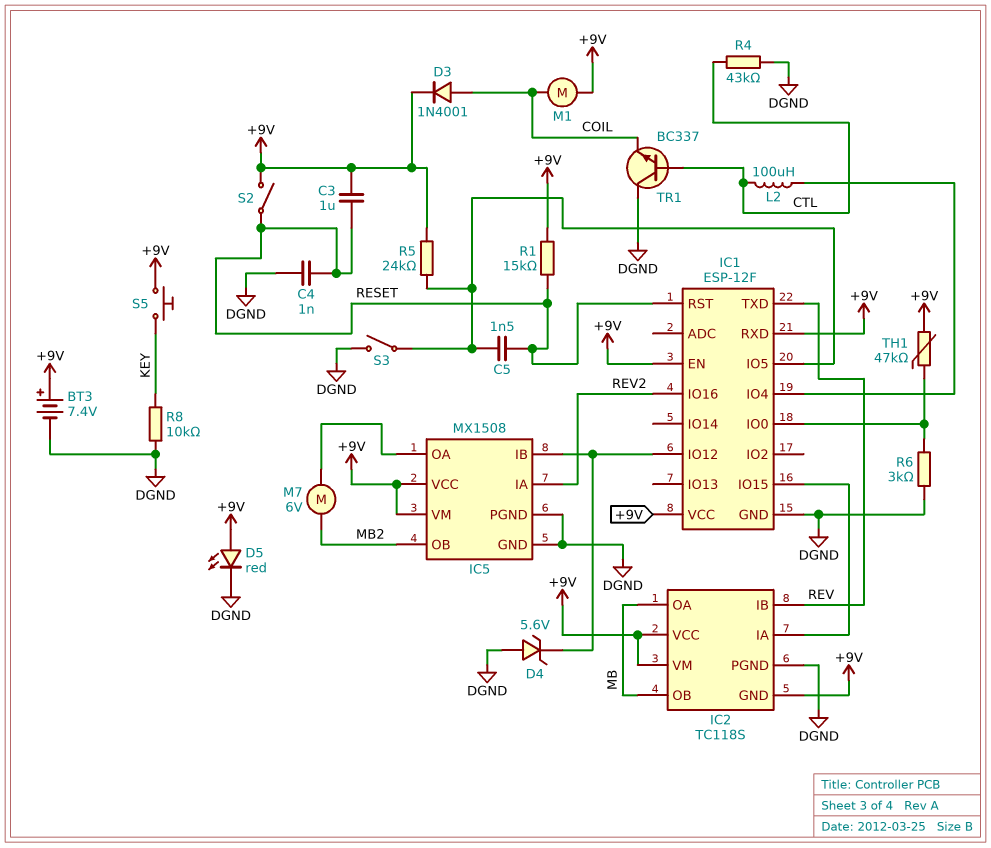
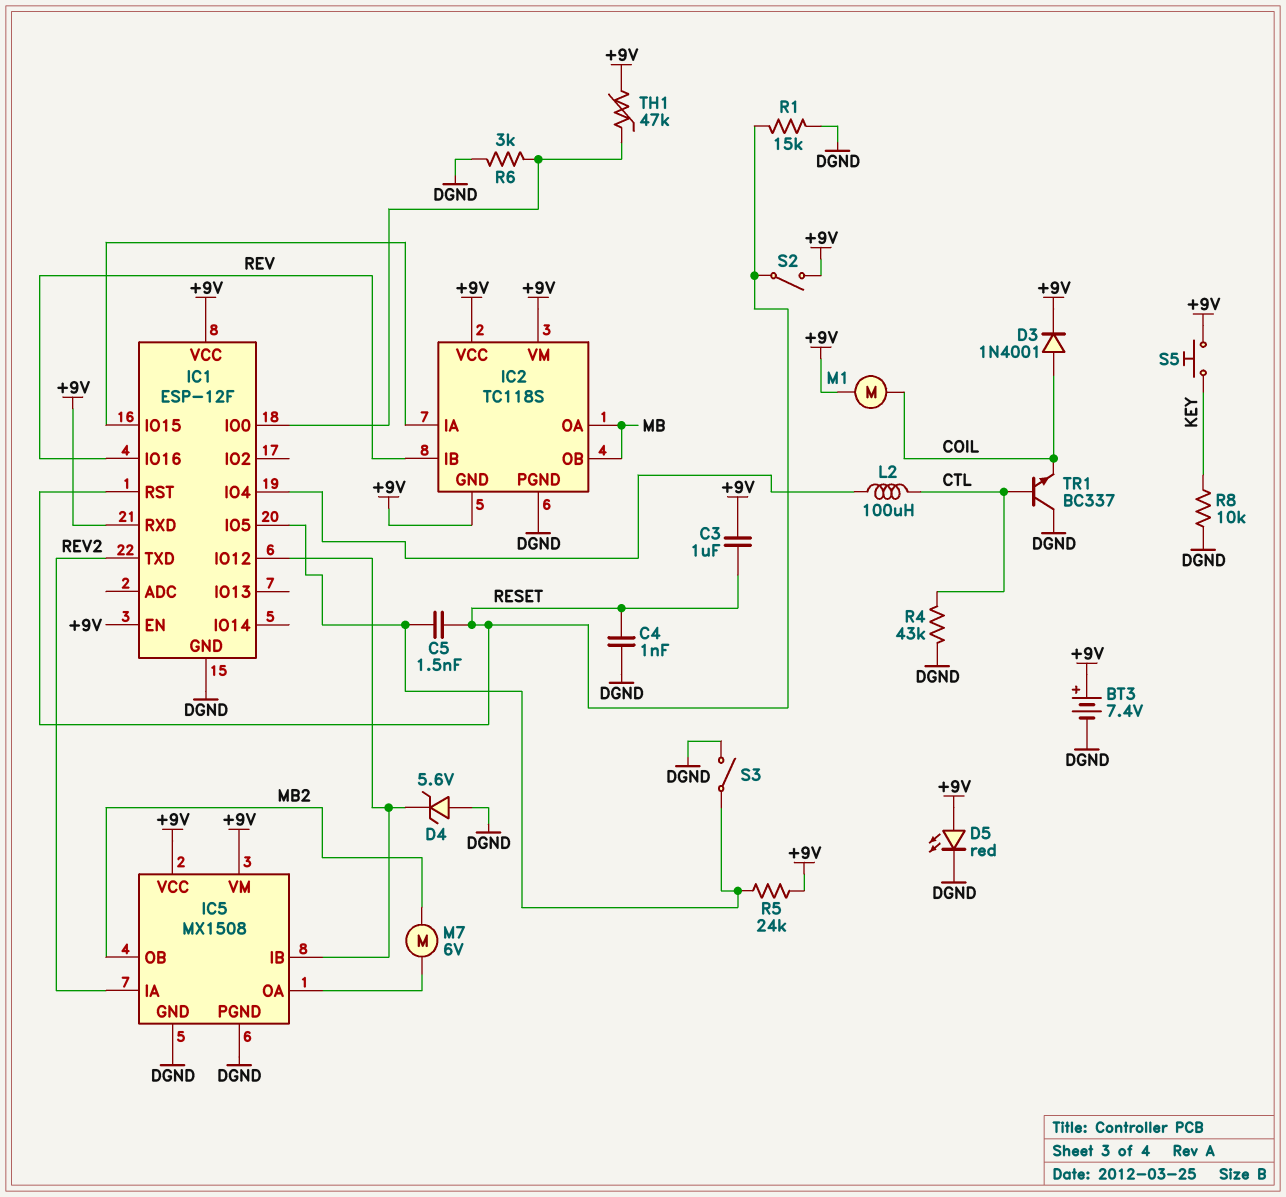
IC1 pin IO16: REV2 -> REV
IC1 pin TXD: REV -> REV2
R1: 15k (+9V, RESET) -> 15k (DGND, RESET)

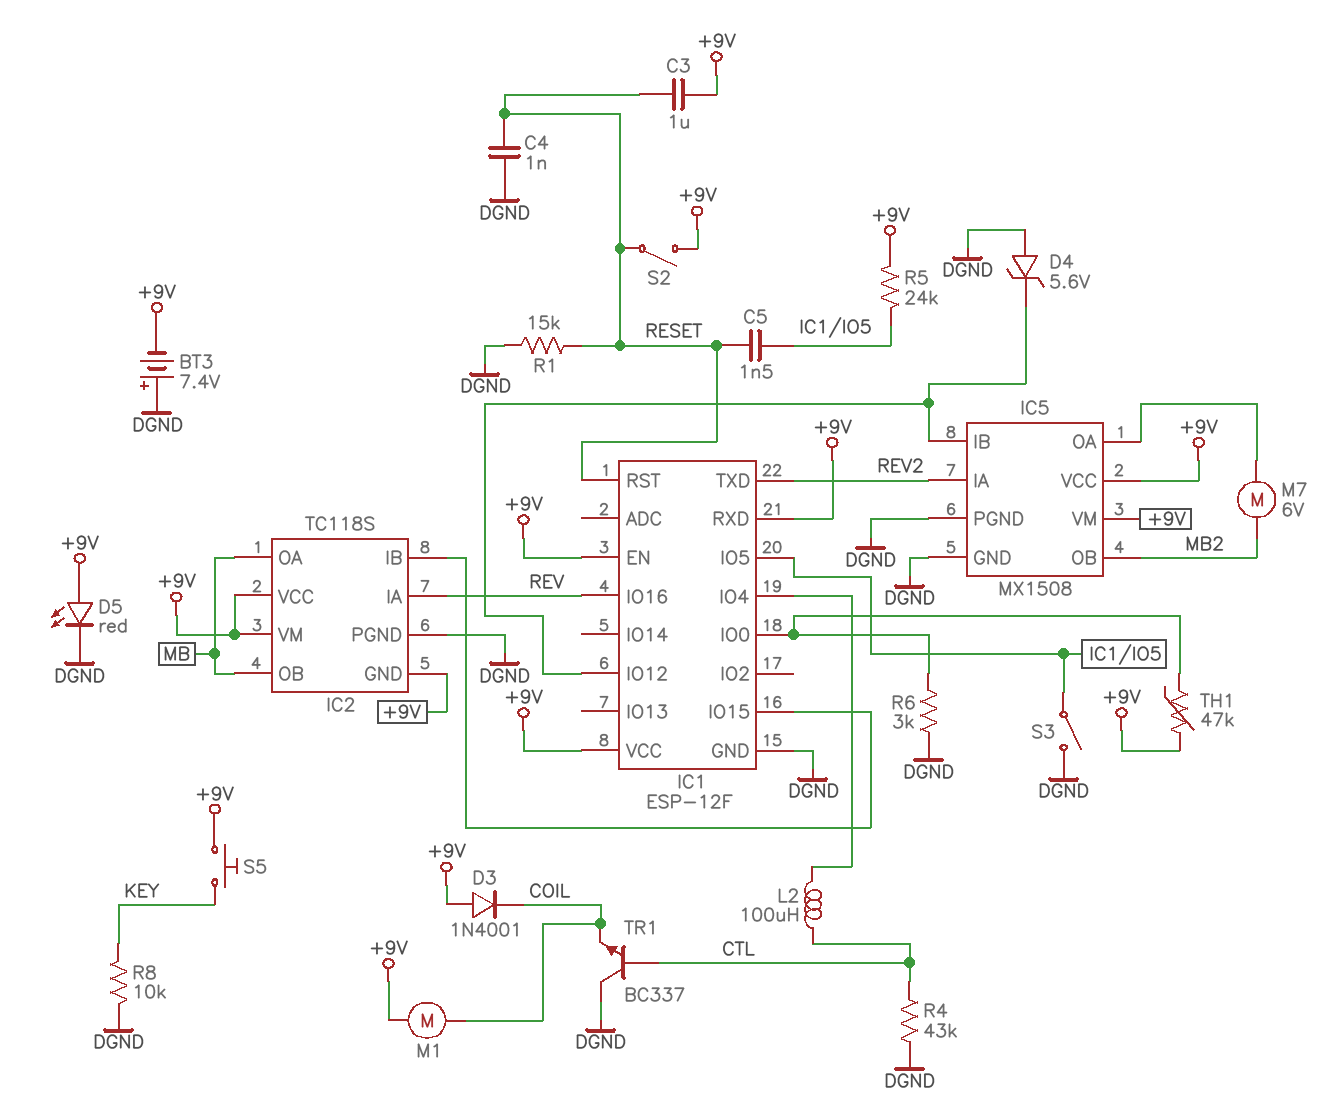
BT3: 7.4V (plus +9V, minus DGND) -> 7.4V (plus DGND, minus +9V)
D3: diode 1N4001 (A COIL, K +9V) -> diode 1N4001 (A +9V, K COIL)
IC2 pin IA: IC1/IO15 -> REV
IC2 pin IB: REV -> IC1/IO15

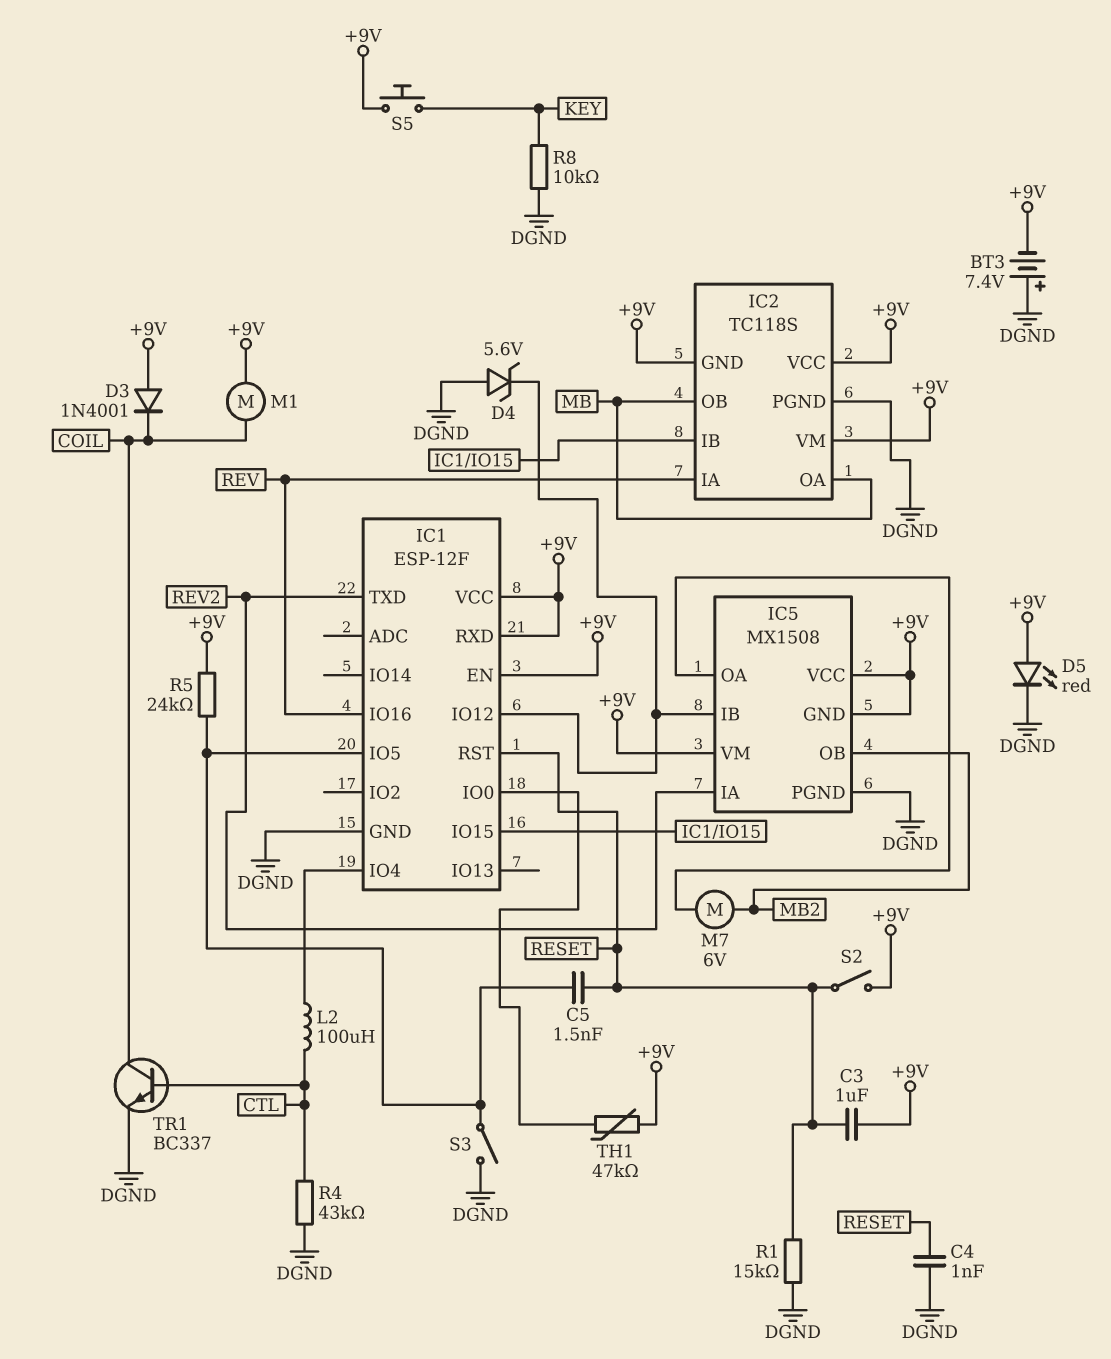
IC5 pin GND: DGND -> +9V
R6: 3k (DGND, IC1/IO0) -> none
TR1: NPN BC337 (B CTL, C DGND, E COIL) -> NPN BC337 (B CTL, C COIL, E DGND)

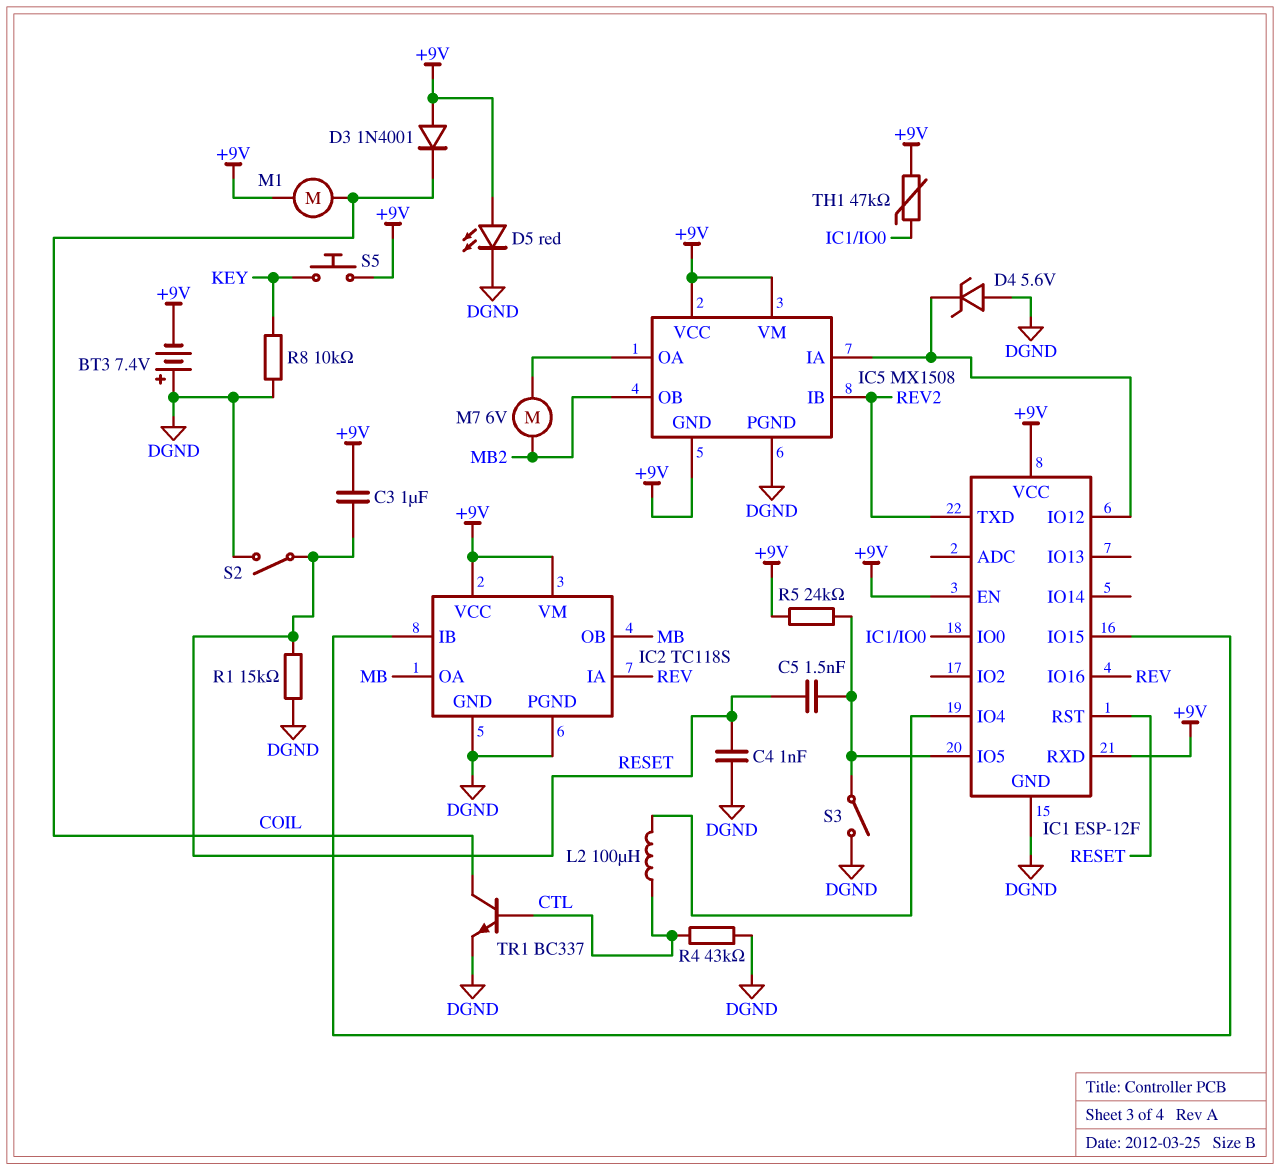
IC2 pin GND: +9V -> DGND
IC5 pin IA: REV2 -> IC1/IO12
IC5 pin IB: IC1/IO12 -> REV2
S2: switch (+9V, RESET) -> switch (DGND, RESET)

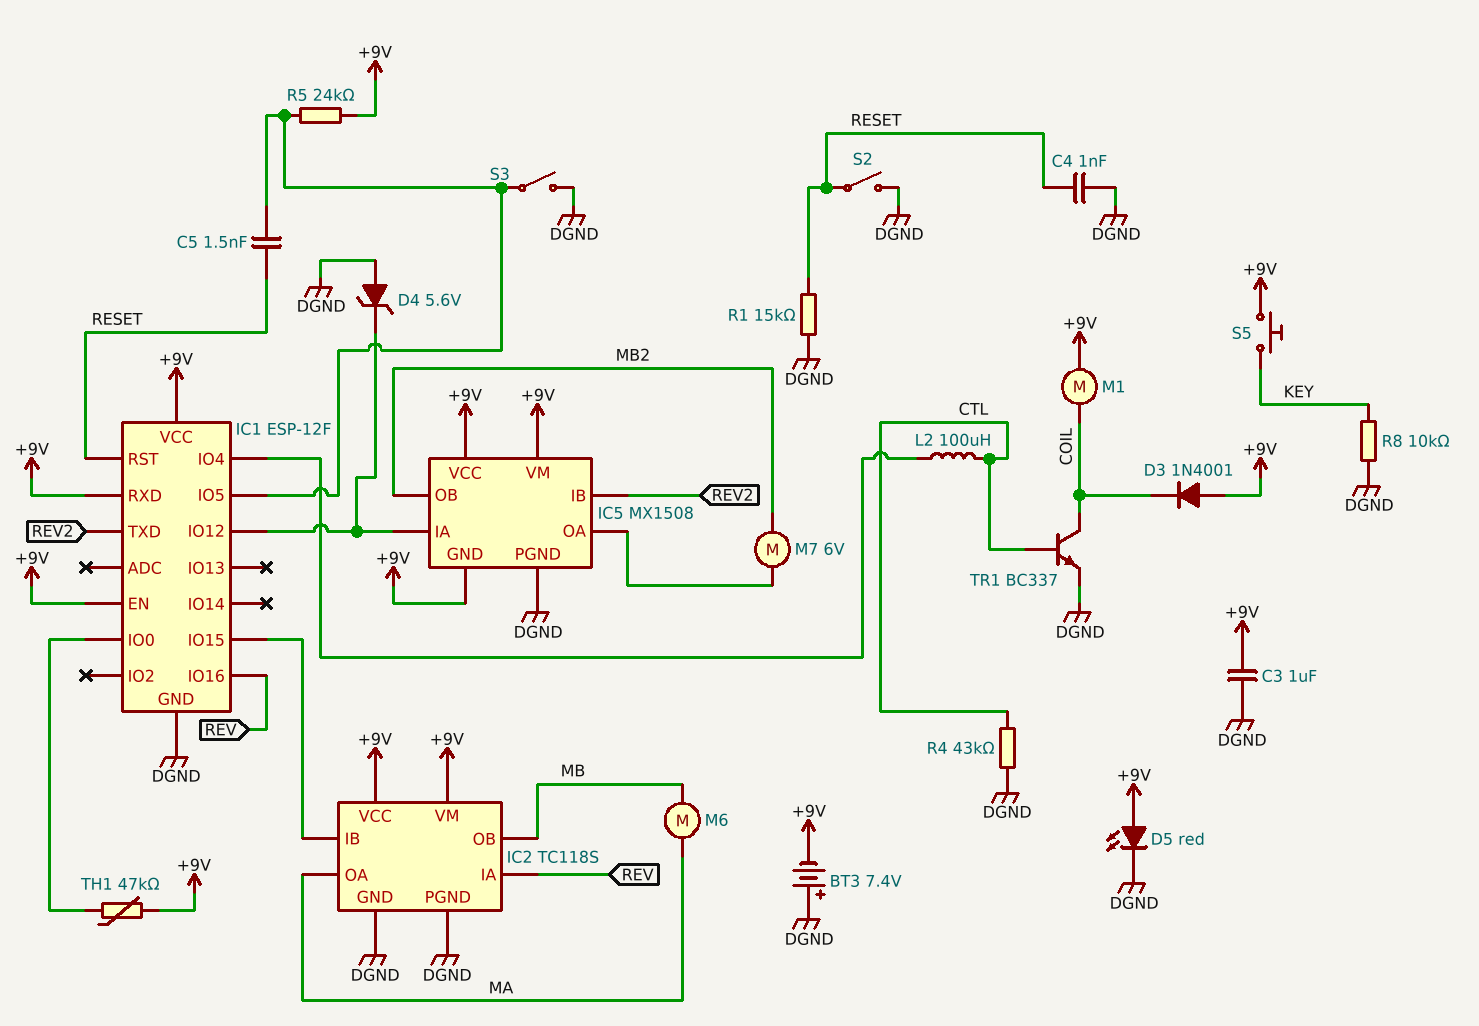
C3: 1uF (+9V, RESET) -> 1uF (+9V, DGND)
IC2 pin OA: MB -> MA
M6: none -> motor (MA, MB)

